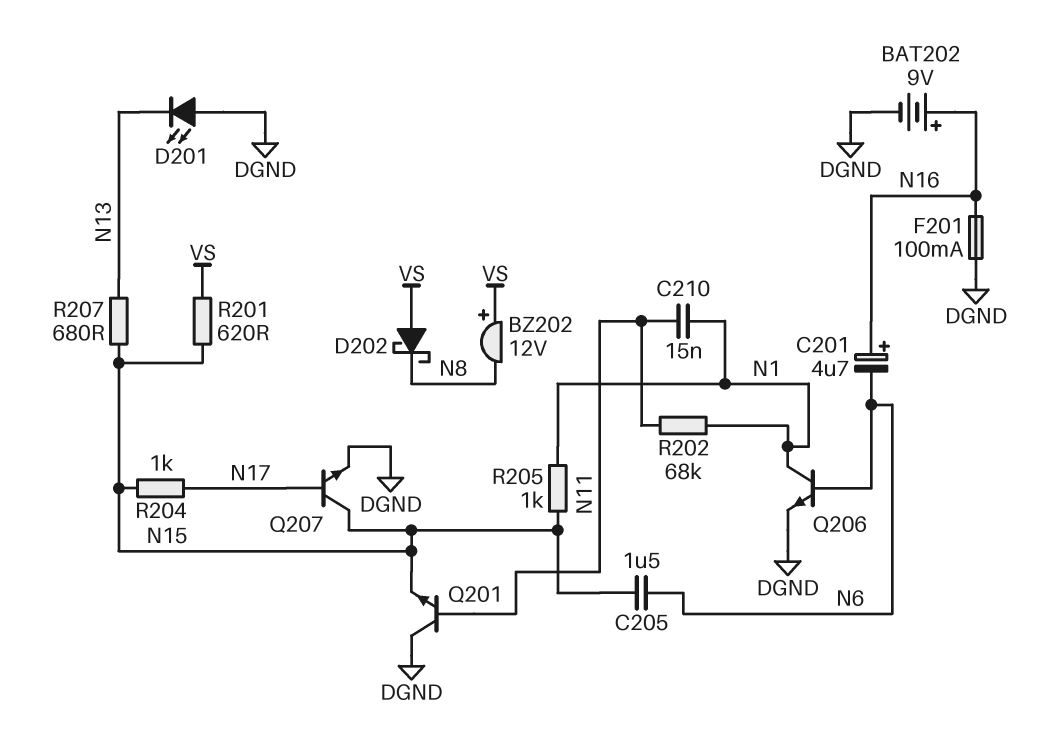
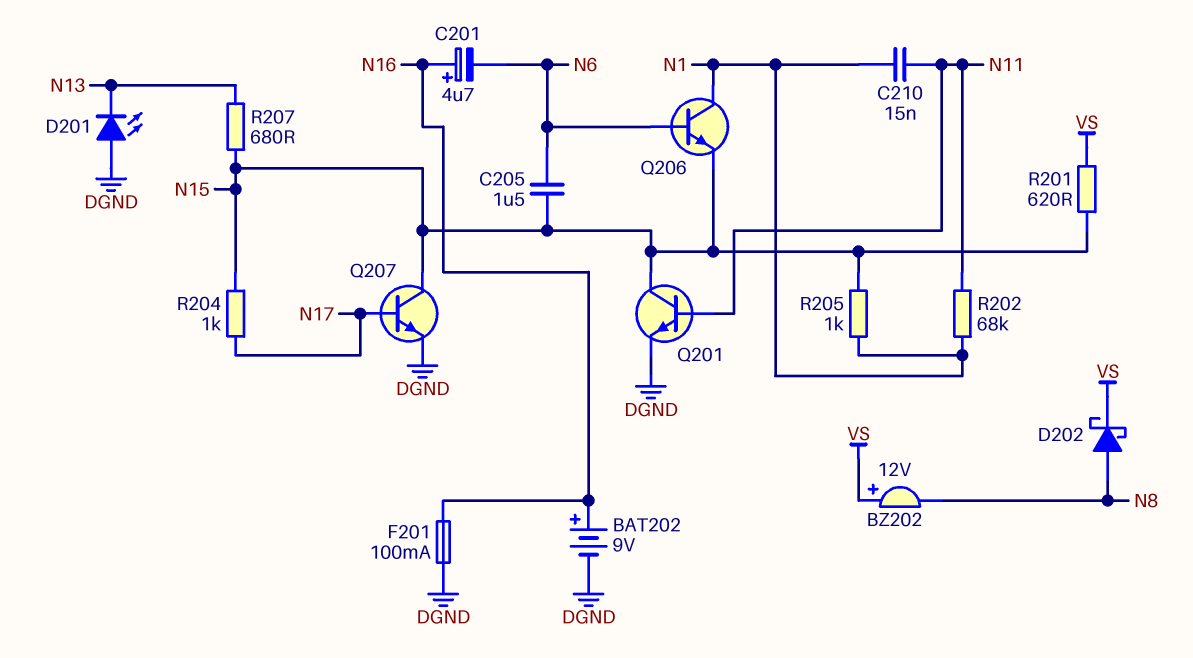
D202: schottky (A VS, K N8) -> schottky (A N8, K VS)
Q201: NPN (B N11, C DGND, E N15) -> NPN (B N11, C N15, E DGND)
Q206: NPN (B N6, C N1, E DGND) -> NPN (B N6, C N1, E N15)

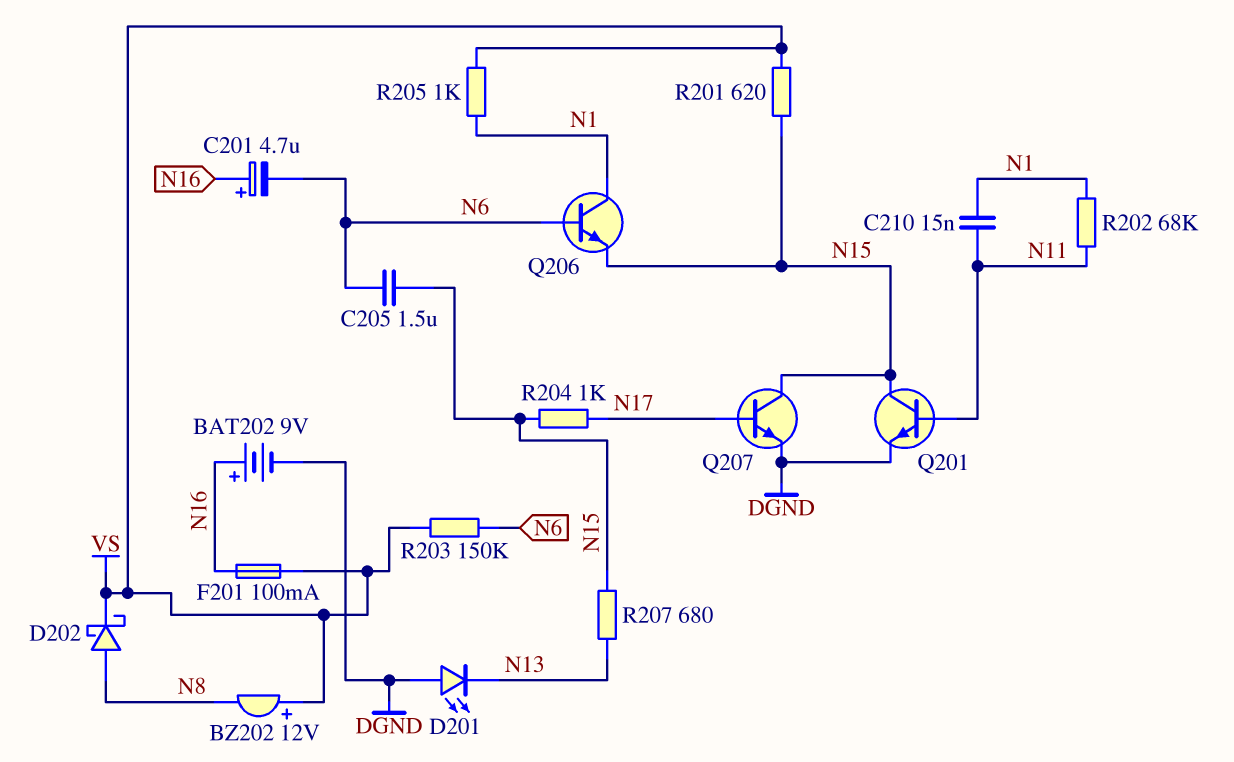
F201: 100mA (DGND, N16) -> 100mA (N16, VS)
R203: none -> 150k (N6, VS)
R205: 1k (N1, N15) -> 1k (N1, VS)

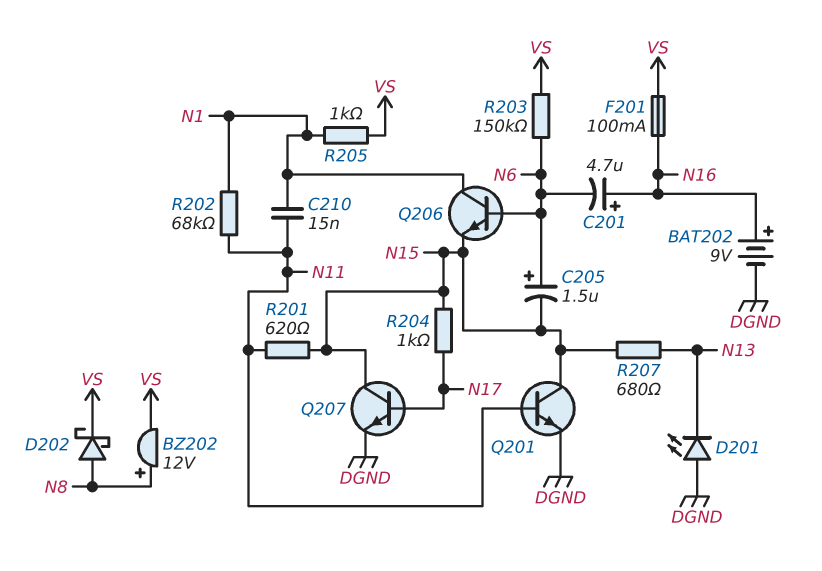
BZ202: buzzer 12V (plus VS, minus N8) -> buzzer 12V (plus N8, minus VS)
C205: 1.5uF (N6, N15) -> 1.5uF (plus N6, minus N15)
R201: 620 (N15, VS) -> 620 (N11, N15)

